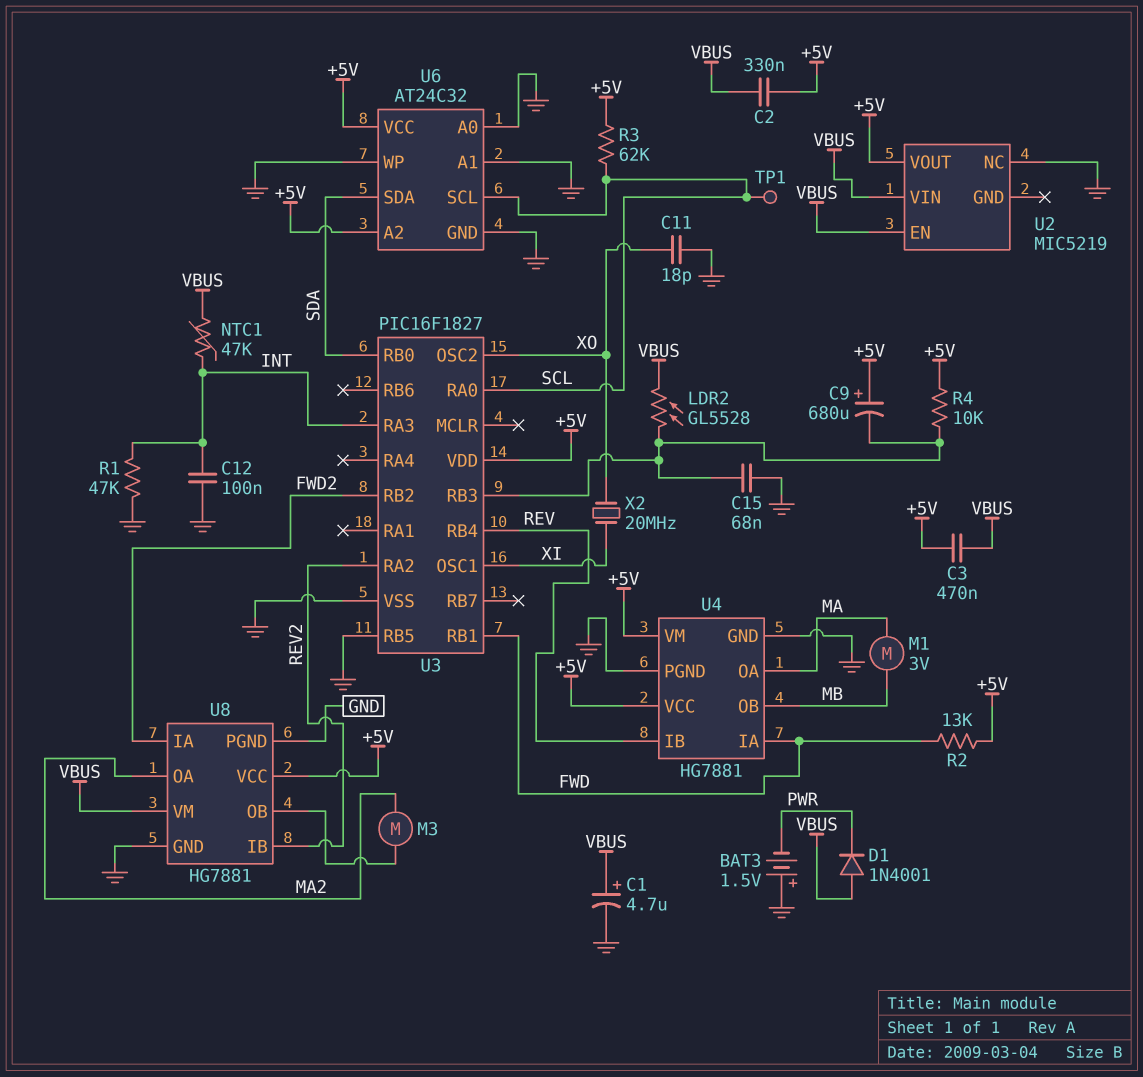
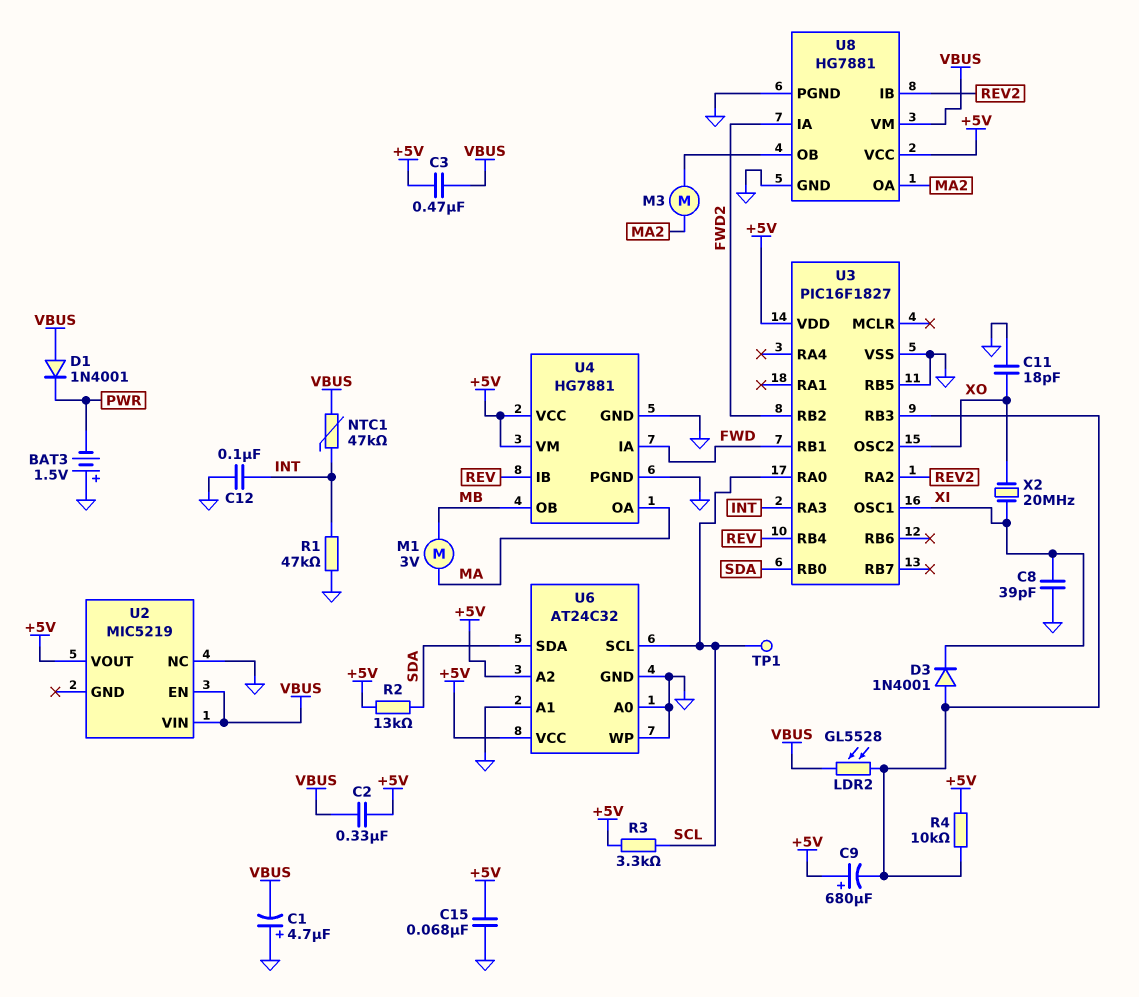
C1: 4.7uF (plus VBUS, minus GND) -> 4.7uF (plus GND, minus VBUS)
C8: none -> 39pF (GND, XI)
C15: 68nF (GND, U3/RB3) -> 68nF (+5V, GND)
D3: none -> diode 1N4001 (A U3/RB3, K XI)
R2: 13k (+5V, FWD) -> 13k (+5V, SDA)
R3: 62k (+5V, SCL) -> 3.3k (+5V, SCL)

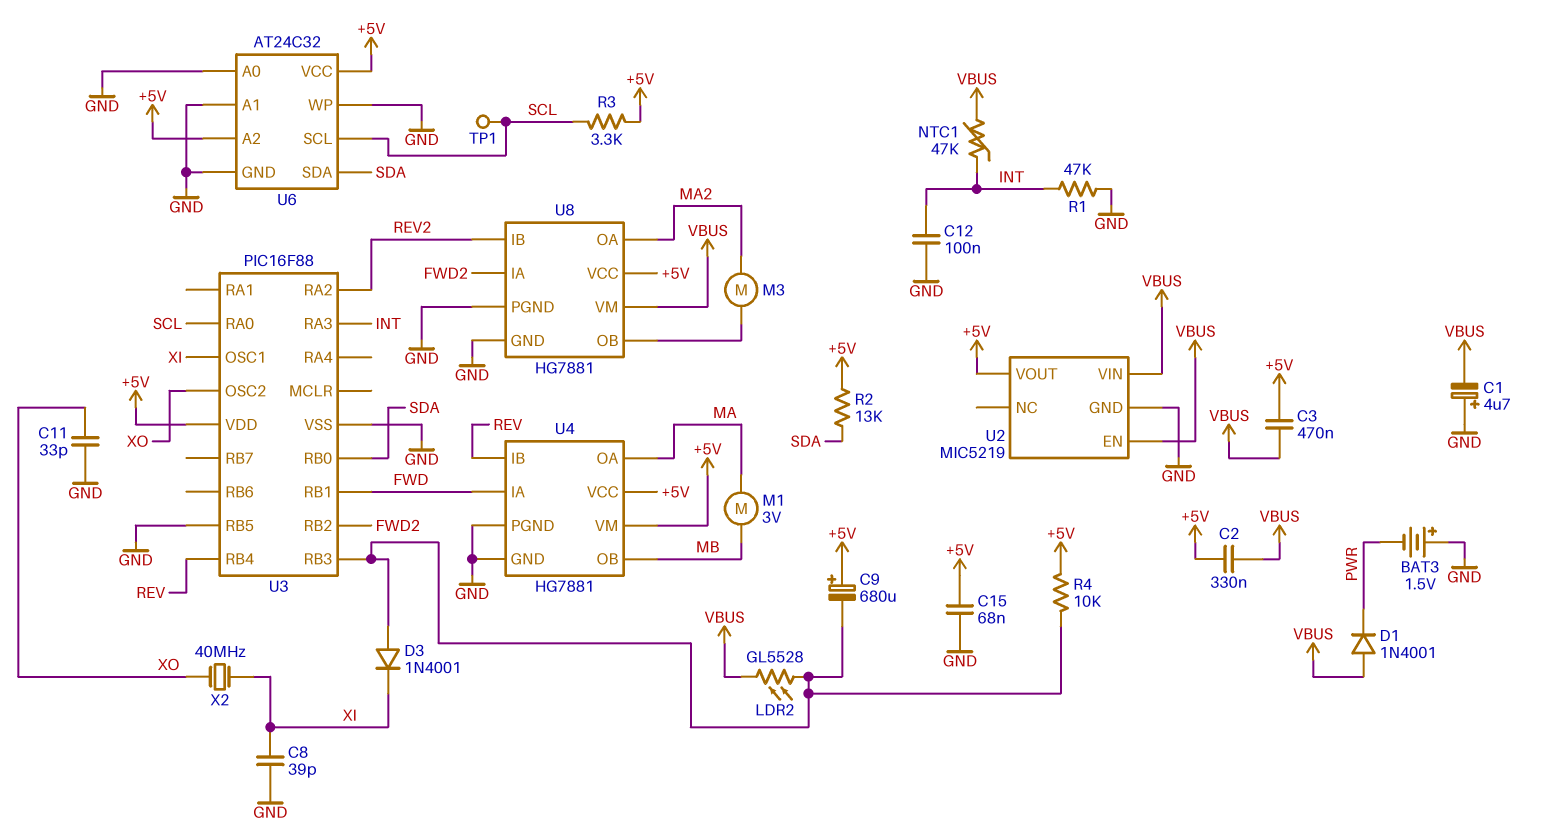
C11: 18pF (GND, XO) -> 33pF (GND, XO)
U2 pin GND: none -> GND
U2 pin NC: GND -> none
U3: PIC16F1827 -> PIC16F88
X2: 20MHz (XI, XO) -> 40MHz (XI, XO)

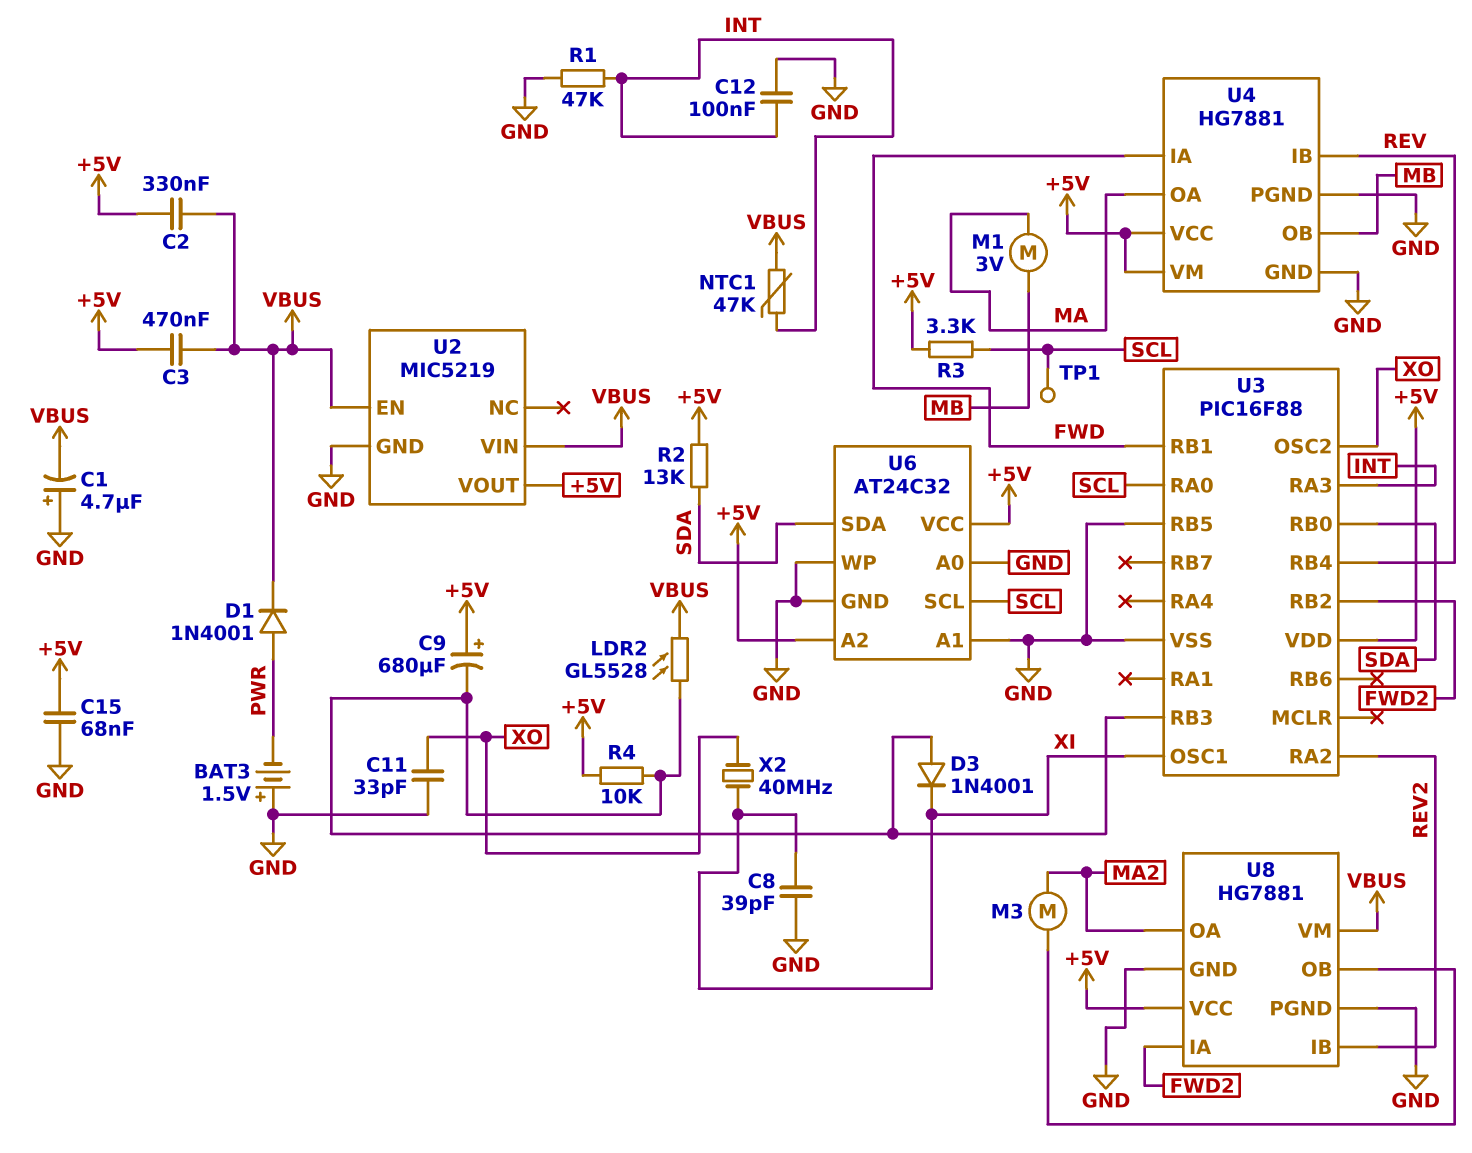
D1: diode 1N4001 (A VBUS, K PWR) -> diode 1N4001 (A PWR, K VBUS)

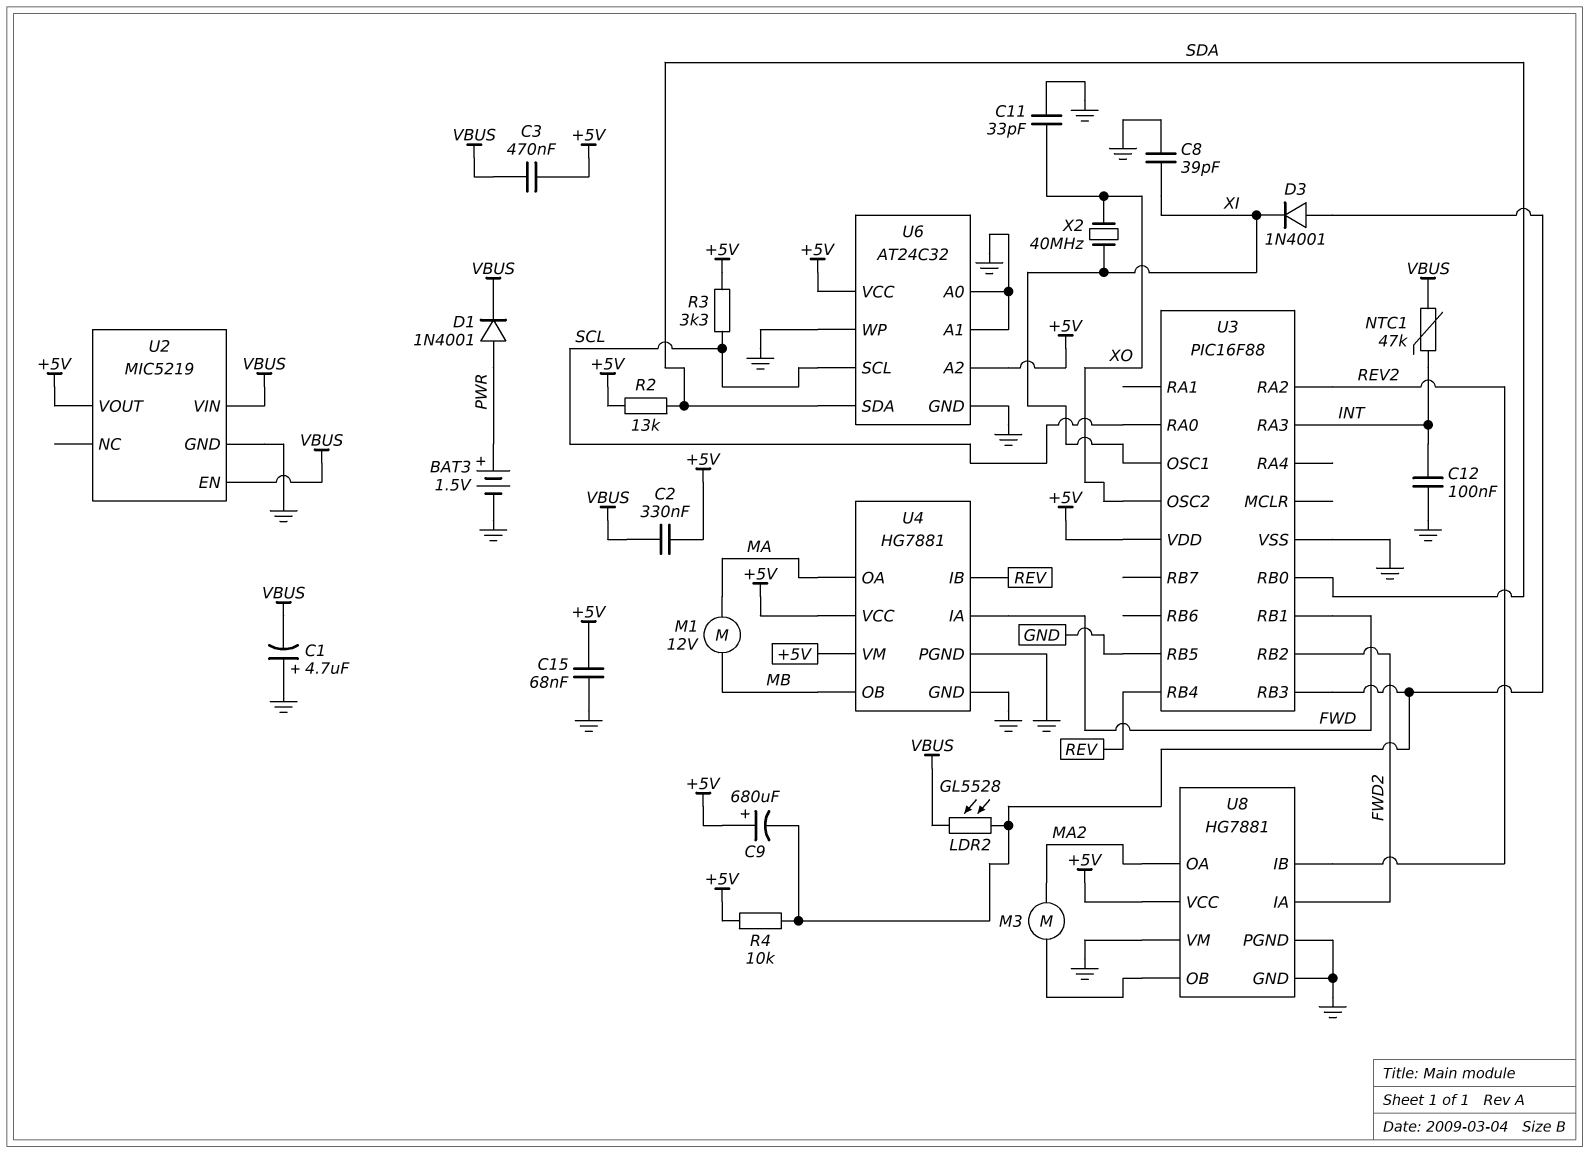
BAT3: 1.5V (plus GND, minus PWR) -> 1.5V (plus PWR, minus GND)
M1: motor 3V (MA, MB) -> motor 12V (MA, MB)
R1: 47k (GND, INT) -> none
TP1: test point (SCL) -> none
U8 pin VM: VBUS -> GND

